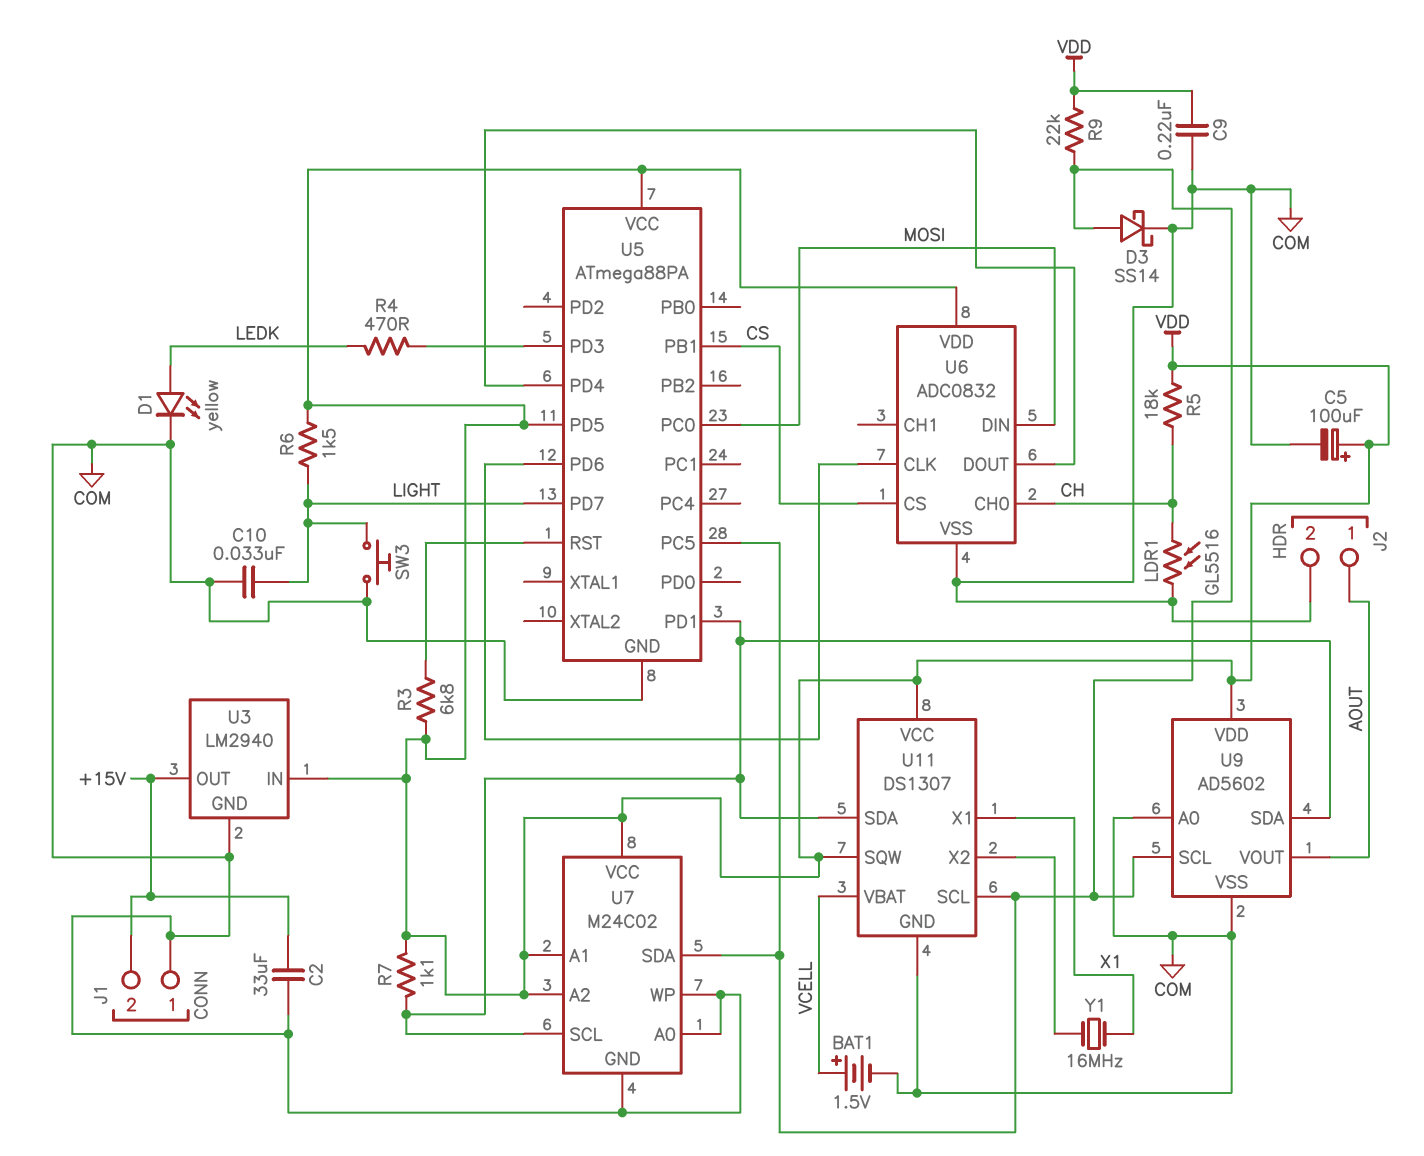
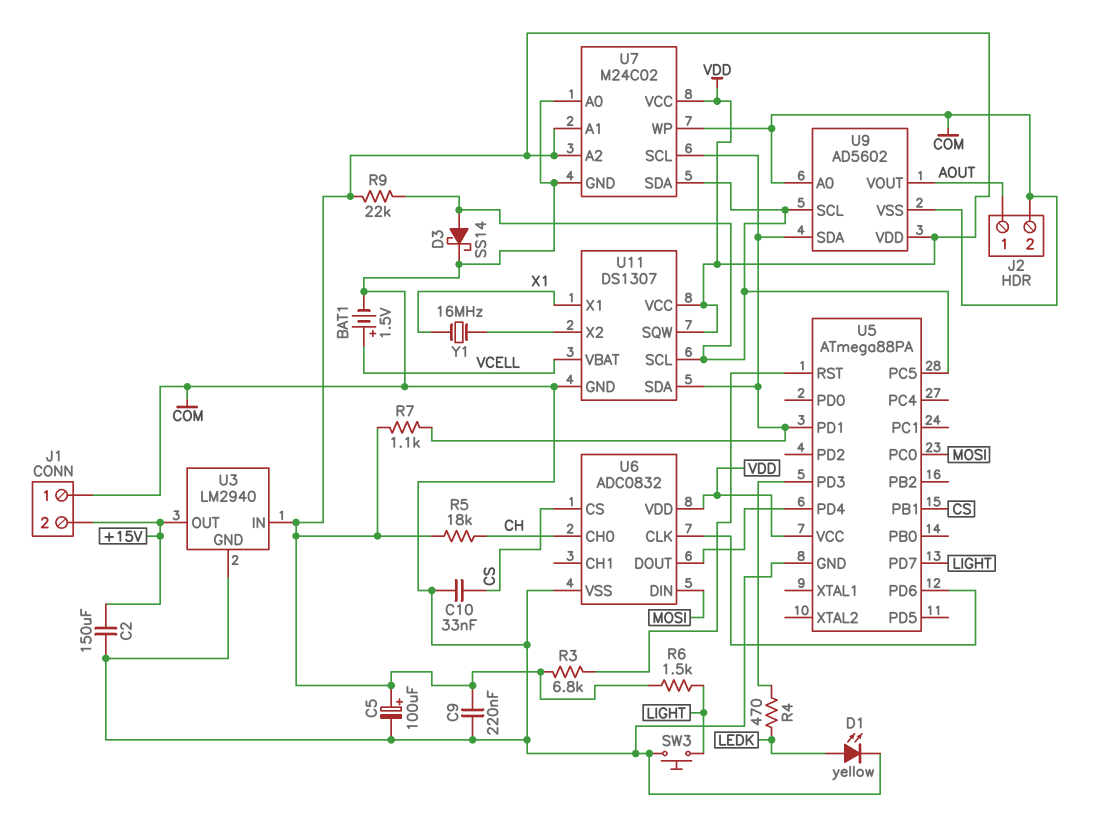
C2: 33uF (+15V, COM) -> 150uF (+15V, COM)
C10: 33nF (COM, LIGHT) -> 33nF (COM, CS)
LDR1: GL5516 (CH, COM) -> none
U5 pin PD5: VDD -> none

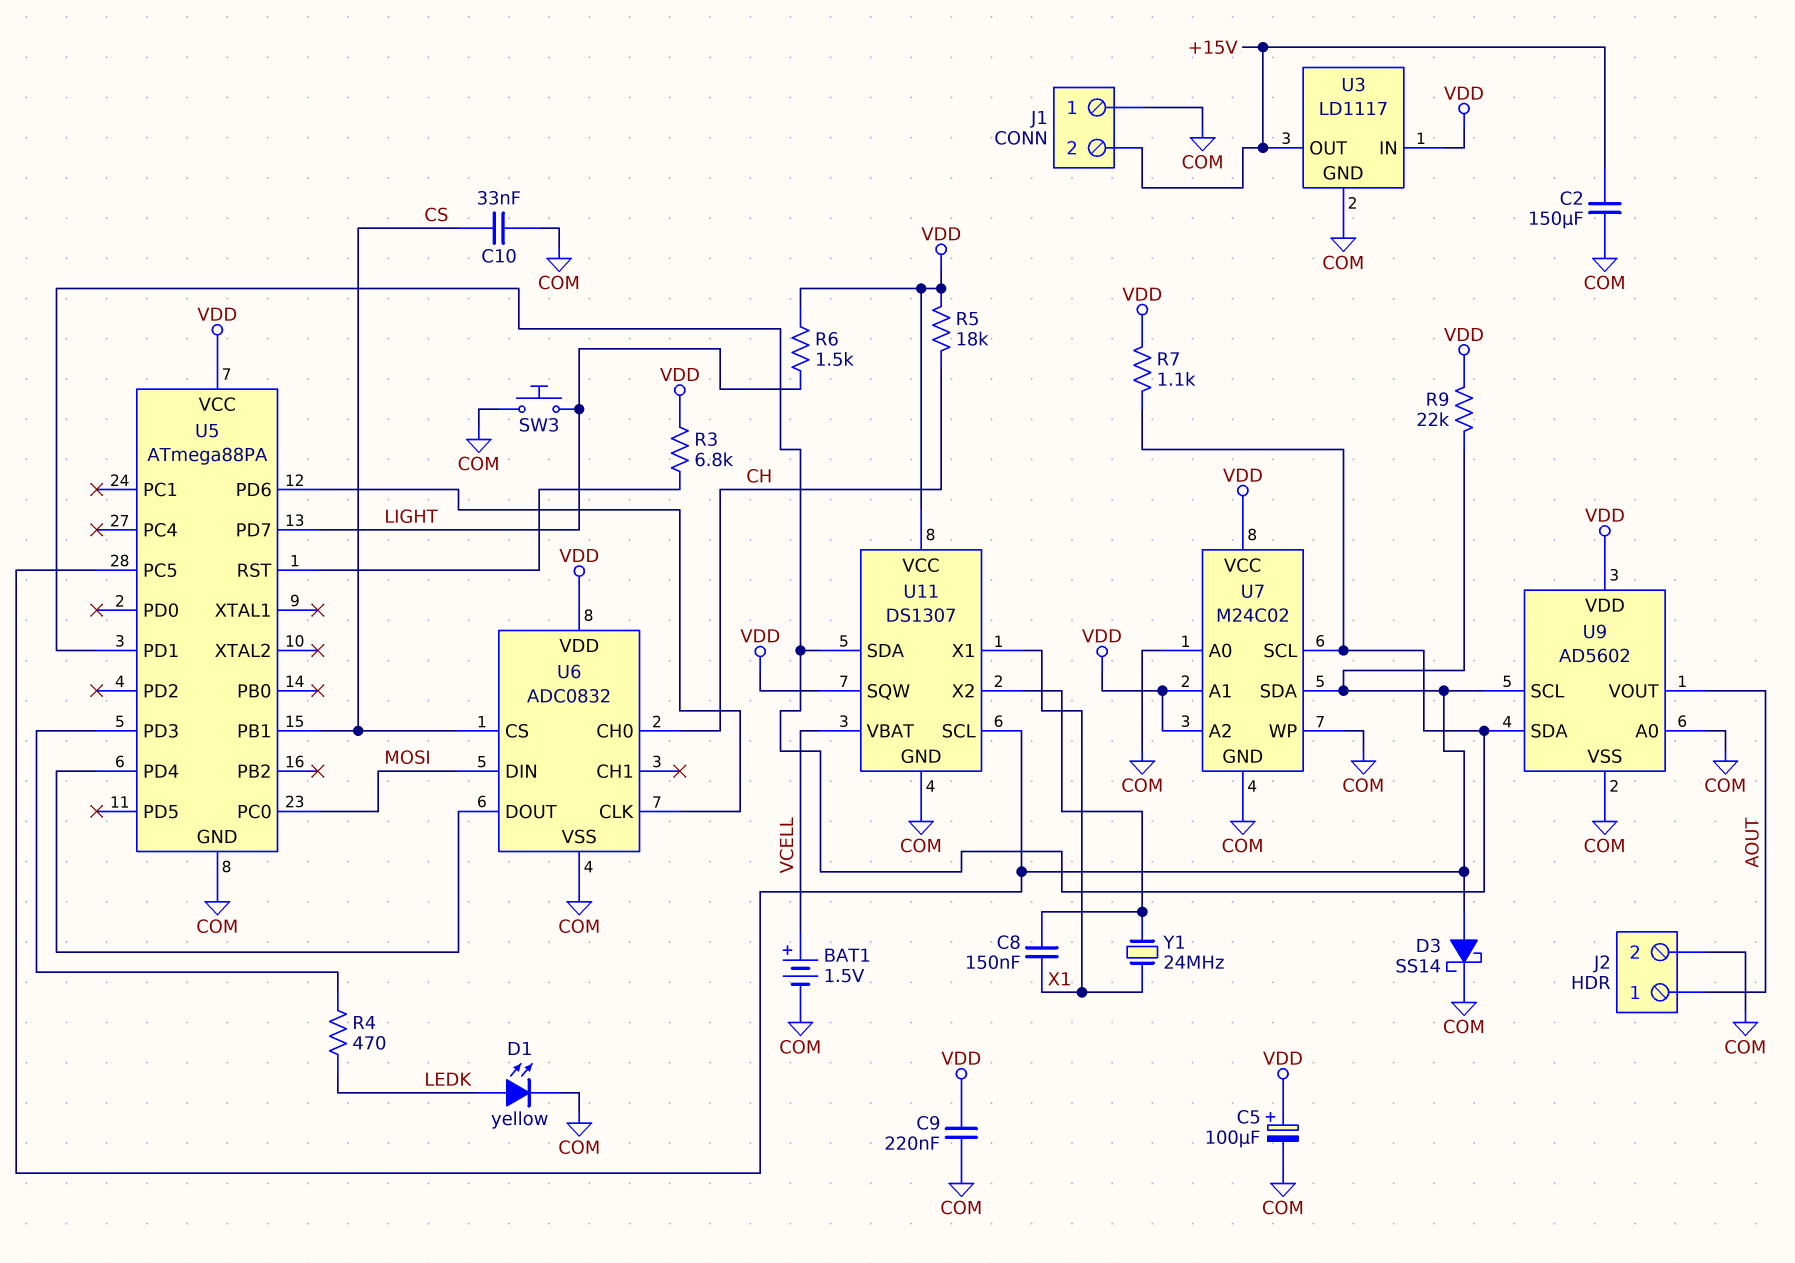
C8: none -> 150nF (U11/X2, X1)
U3: LM2940 -> LD1117
Y1: 16MHz (U11/X2, X1) -> 24MHz (U11/X2, X1)

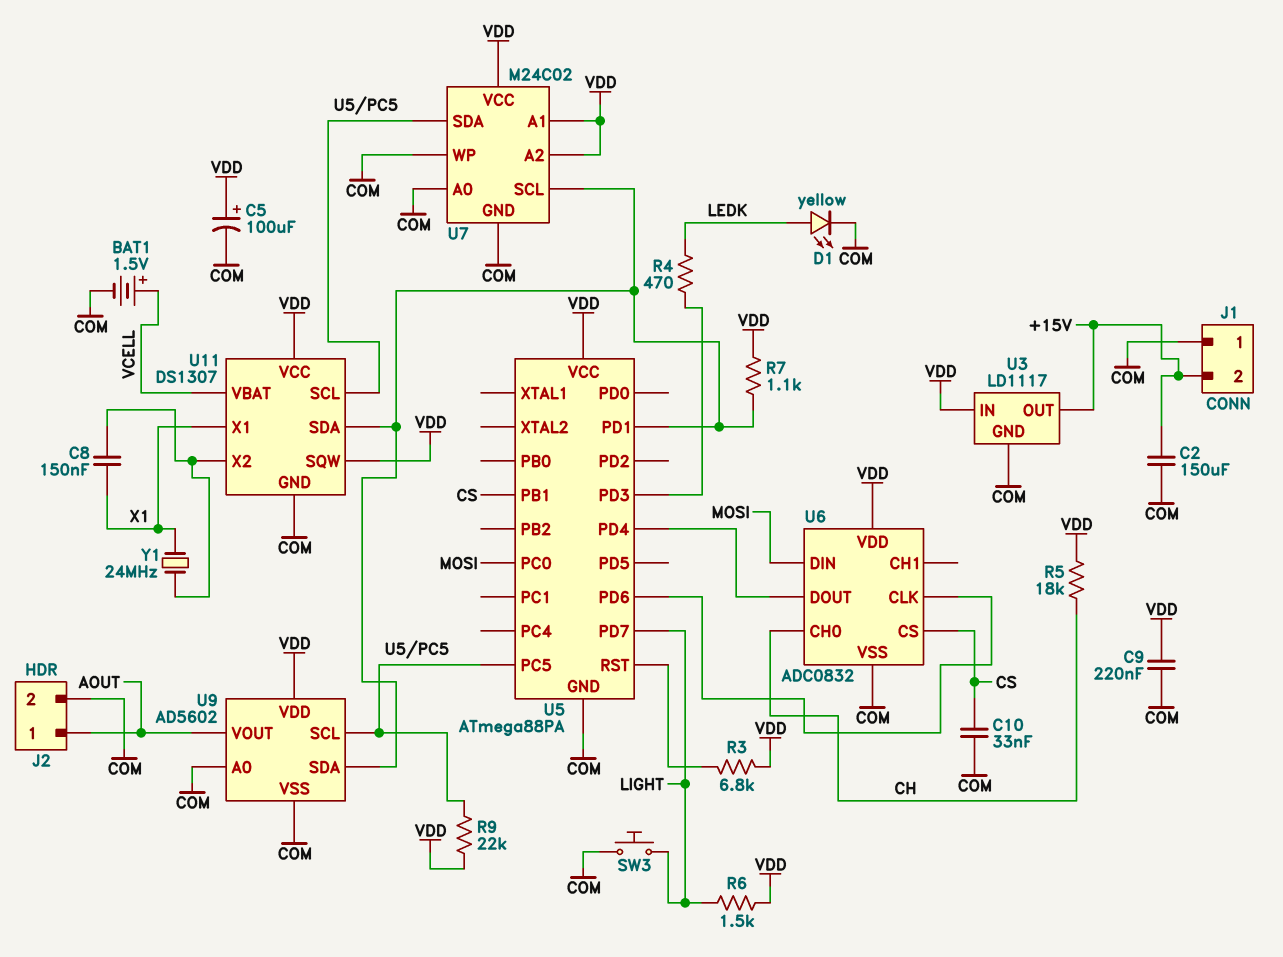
D3: schottky SS14 (A U5/PC5, K COM) -> none

